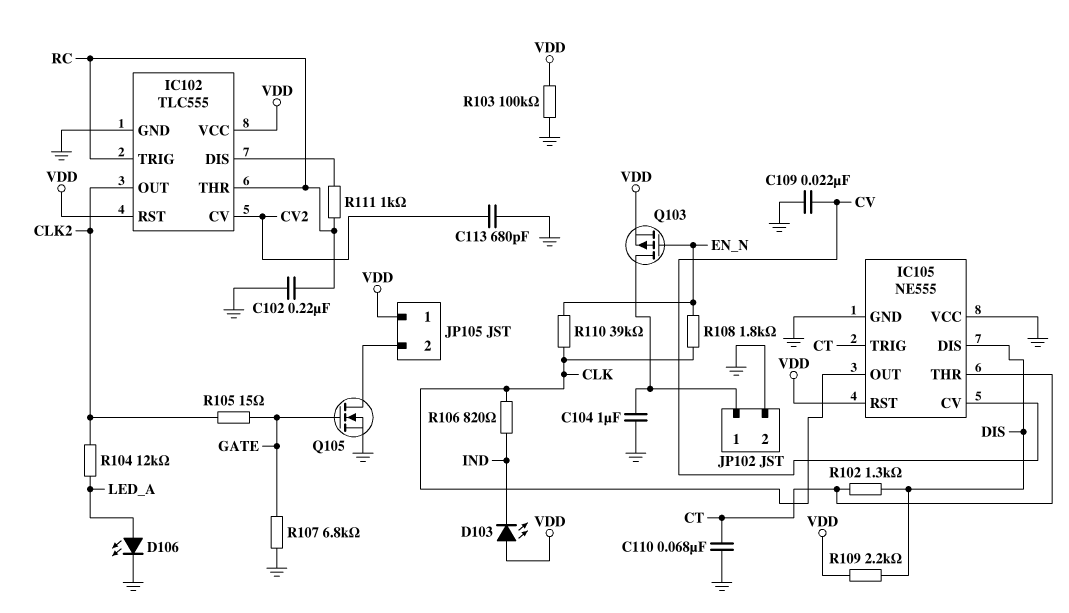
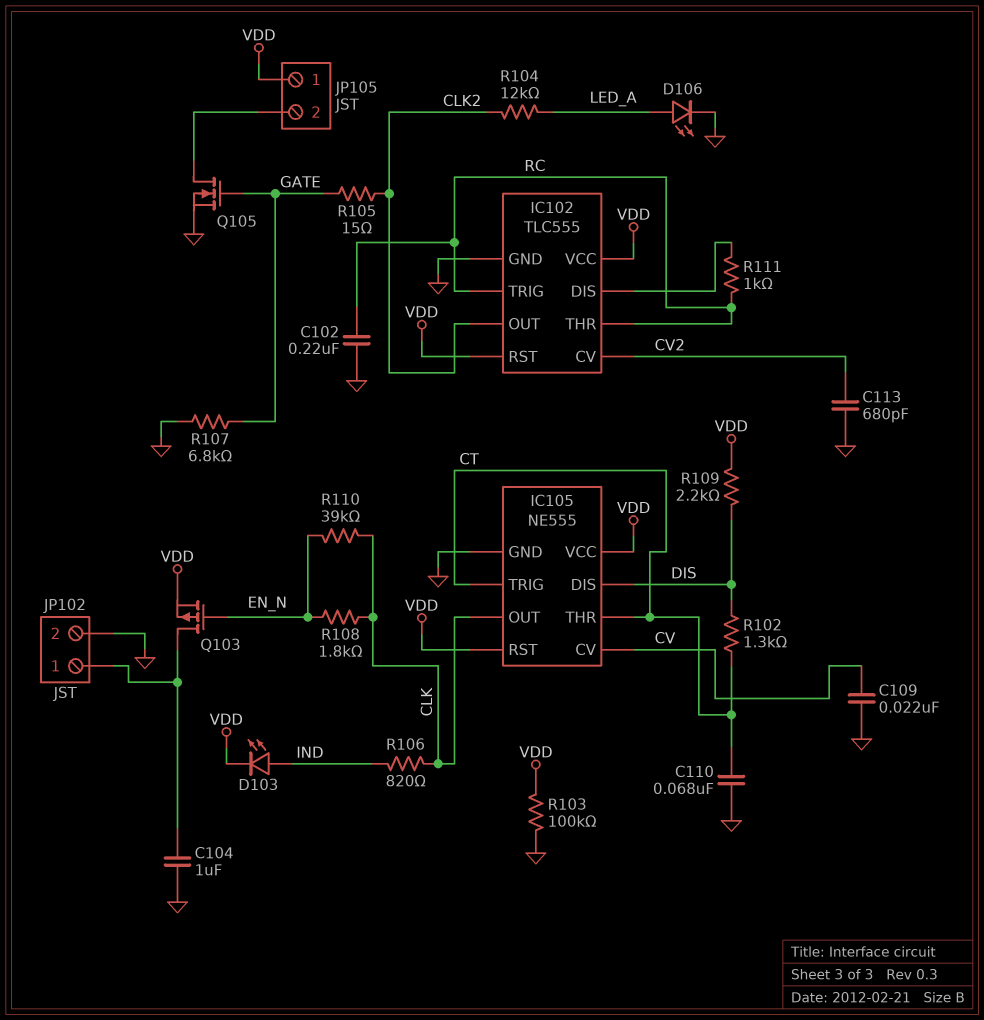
D103: LED (A VDD, K IND) -> LED (A IND, K VDD)
IC105 pin VCC: GND -> VDD

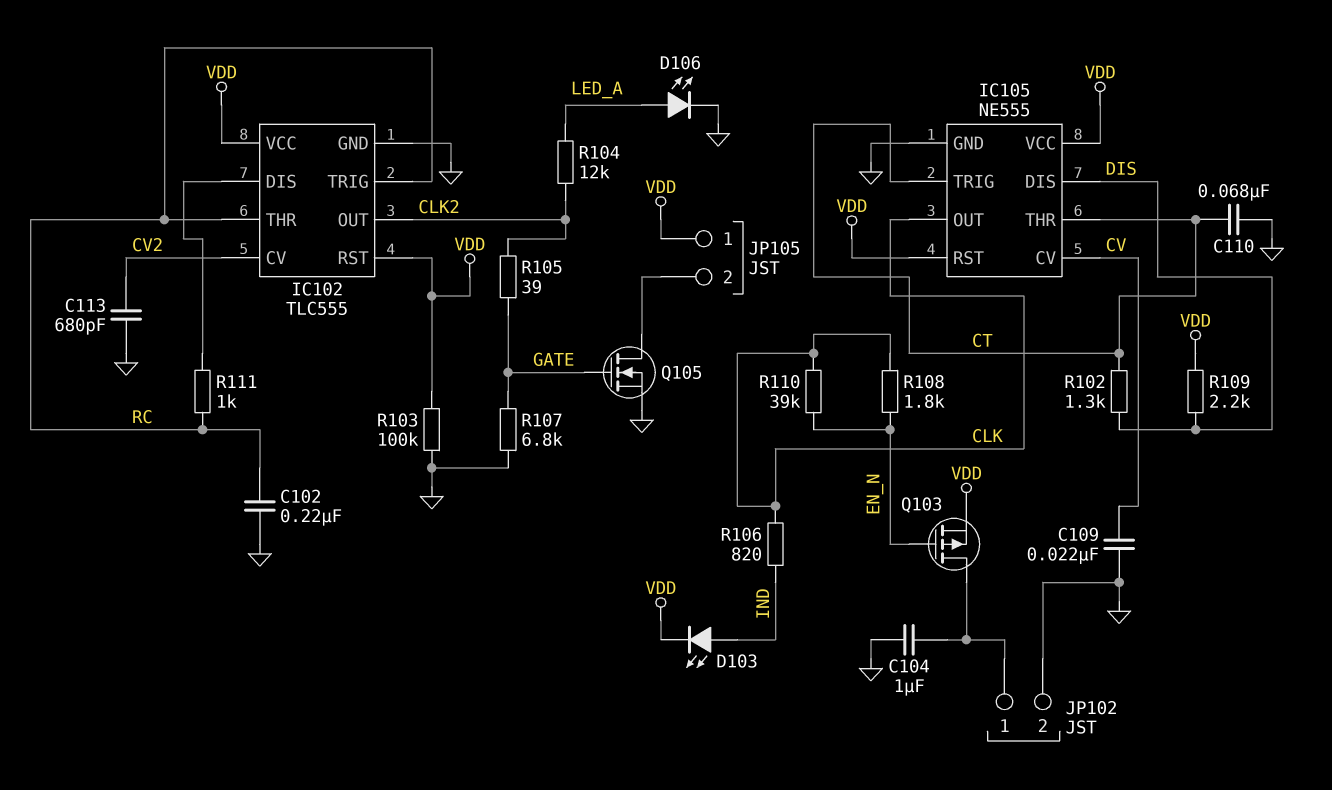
R105: 15 (CLK2, GATE) -> 39 (CLK2, GATE)

